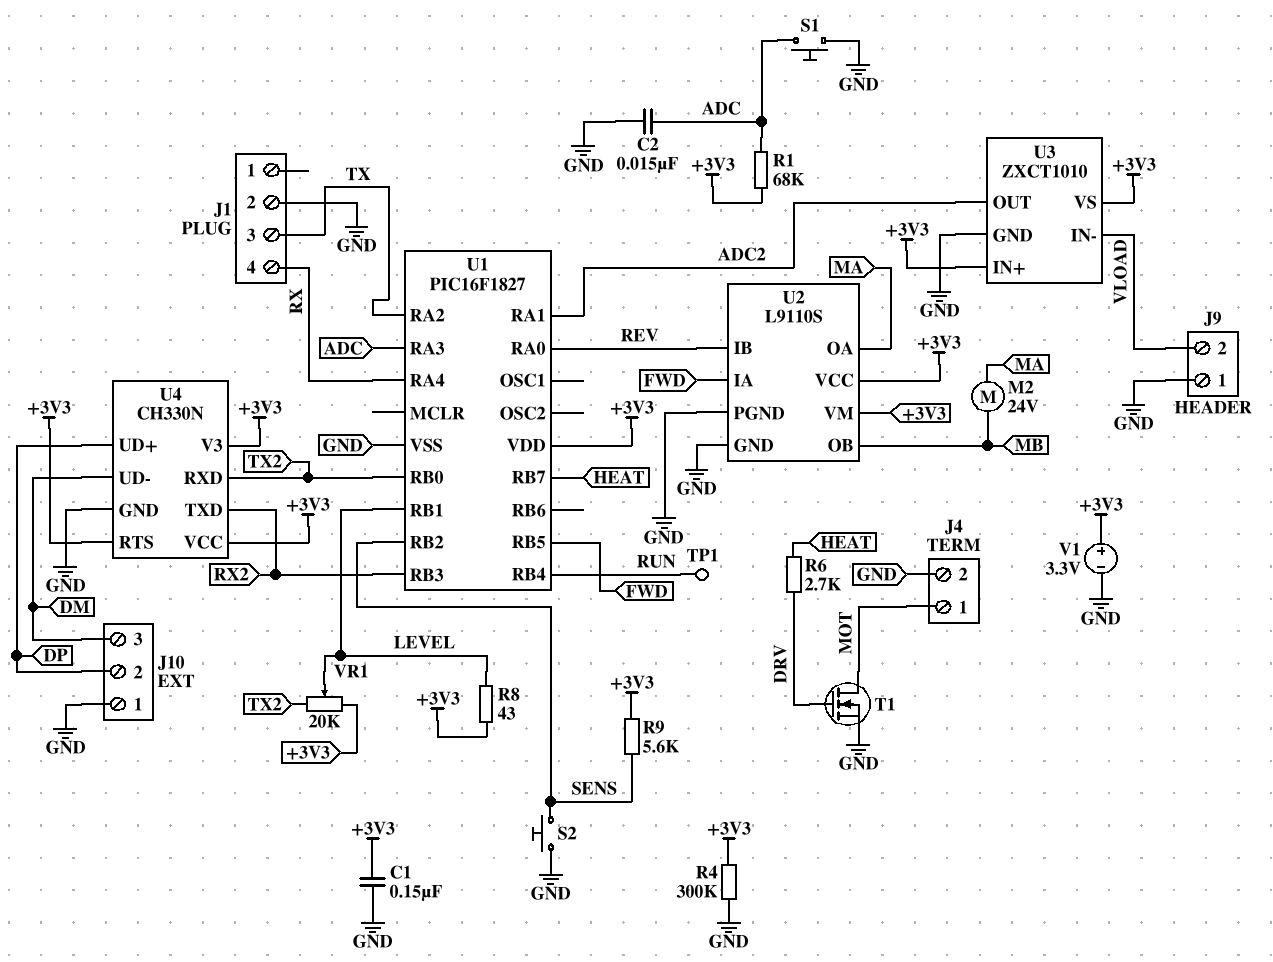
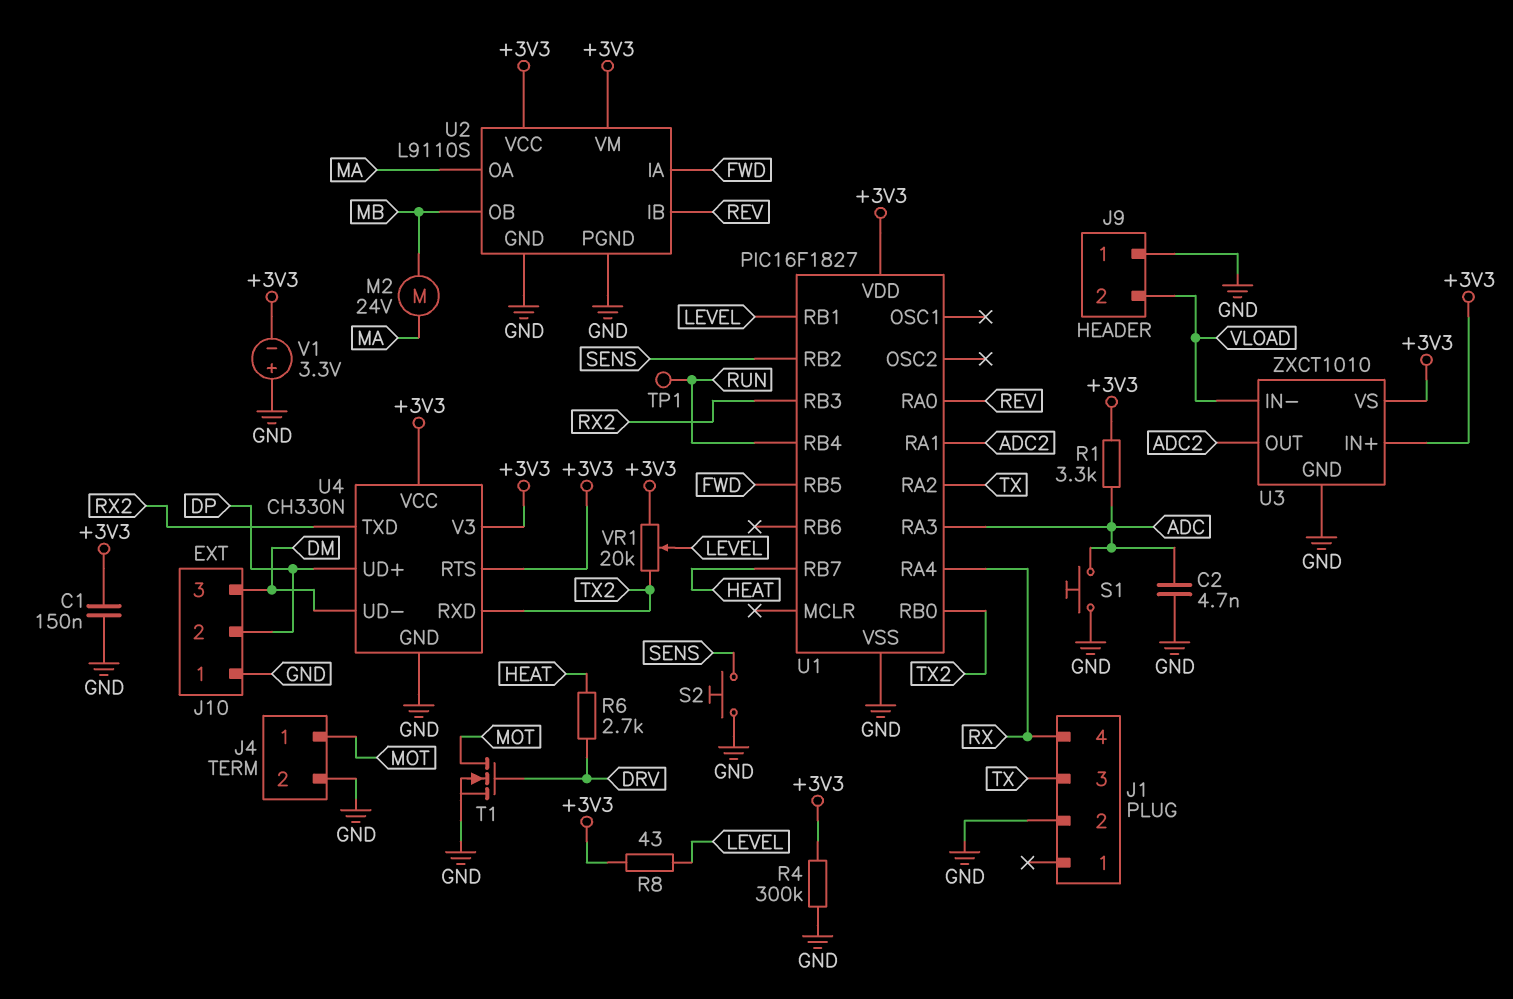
C2: 15nF (ADC, GND) -> 4.7nF (ADC, GND)
R1: 68k (+3V3, ADC) -> 3.3k (+3V3, ADC)
R9: 5.6k (+3V3, SENS) -> none
V1: 3.3V (plus +3V3, minus GND) -> 3.3V (plus GND, minus +3V3)

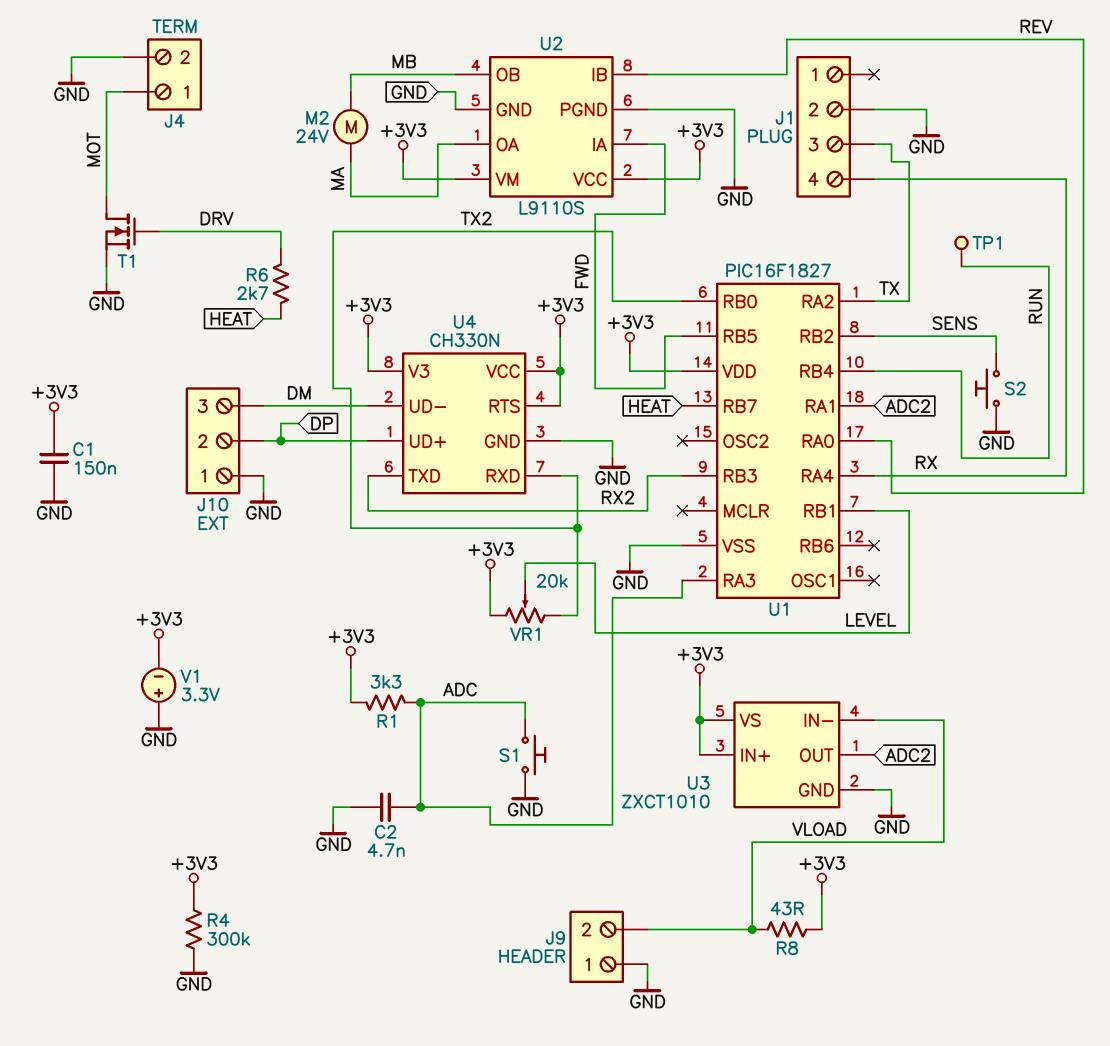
R8: 43 (+3V3, LEVEL) -> 43 (+3V3, VLOAD)

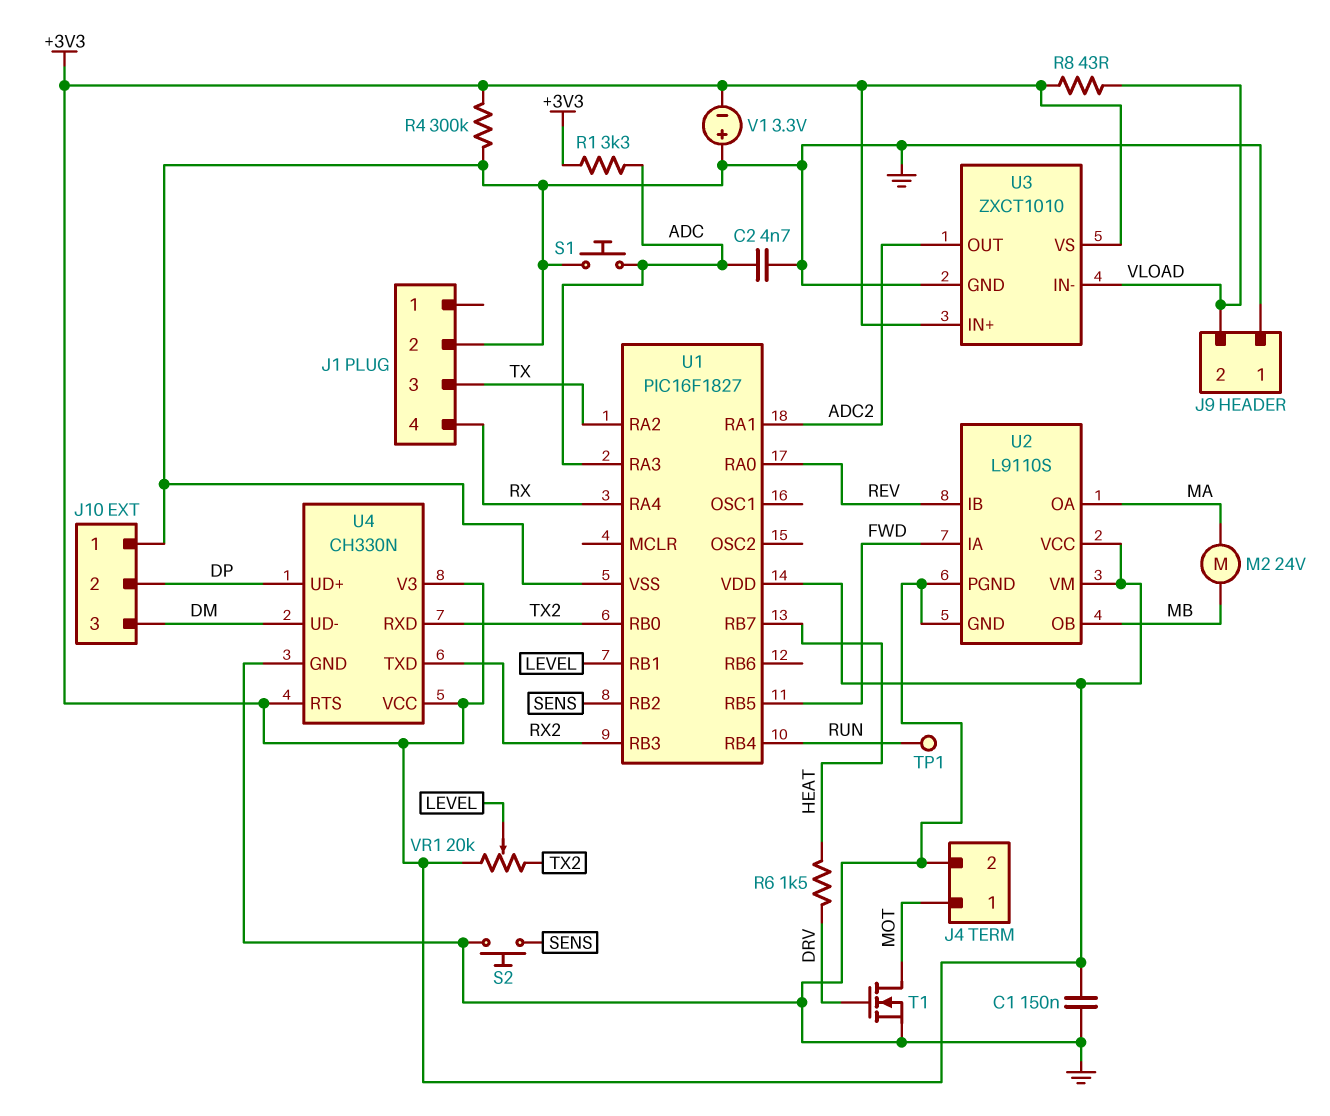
R6: 2.7k (DRV, HEAT) -> 1.5k (DRV, HEAT)

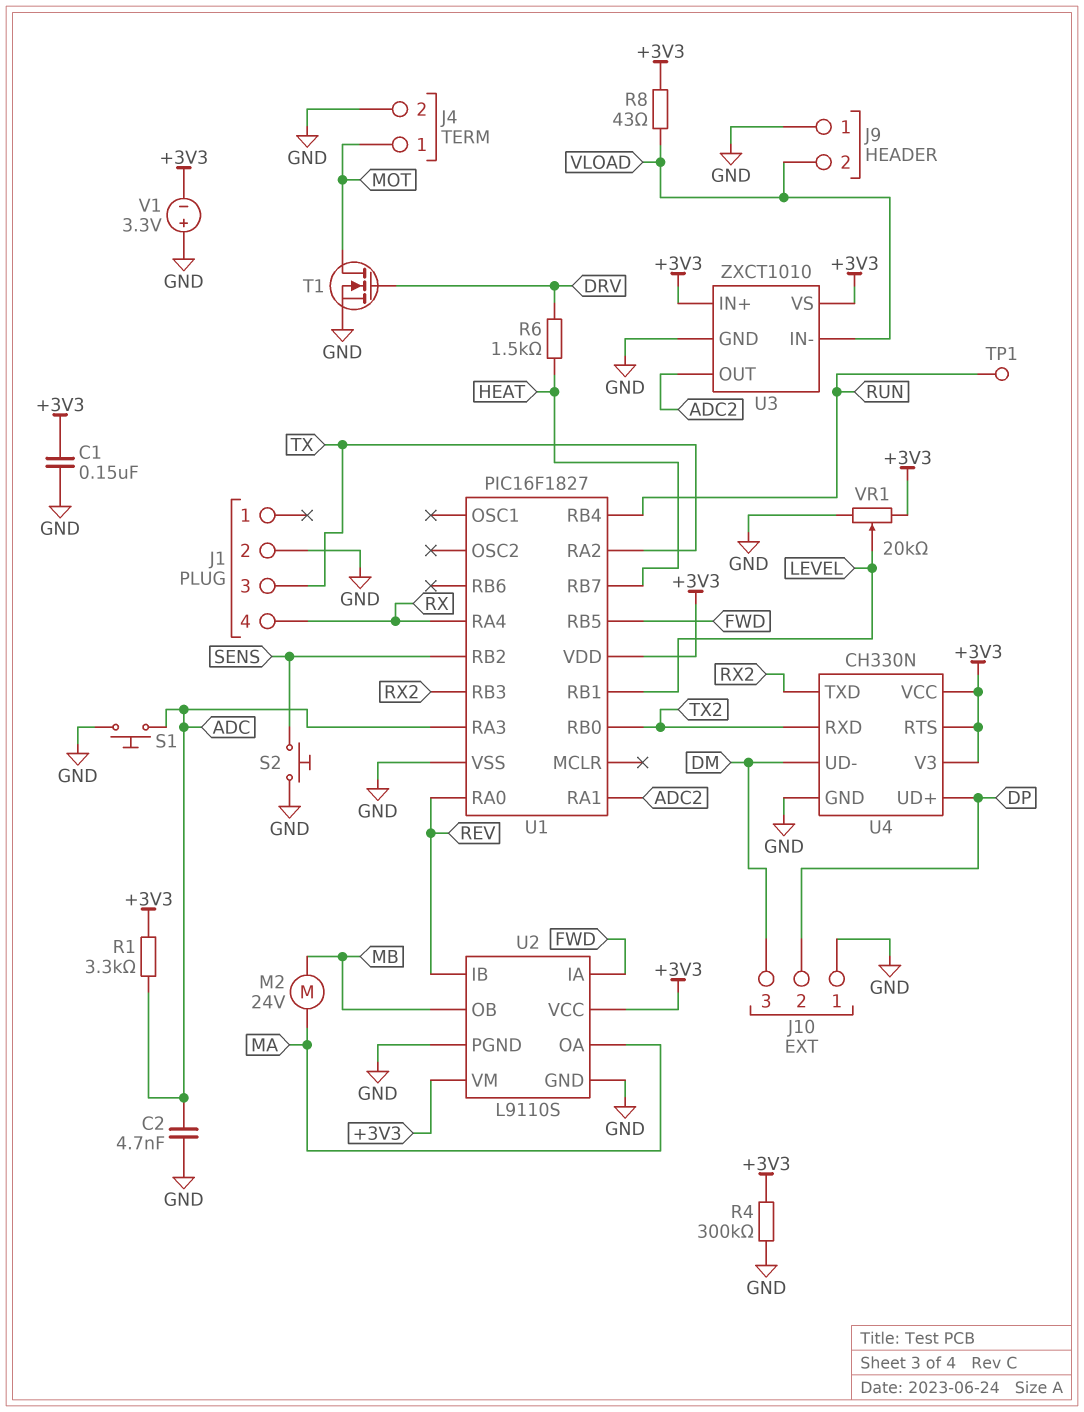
VR1: 20k (+3V3, TX2, wiper LEVEL) -> 20k (+3V3, GND, wiper LEVEL)

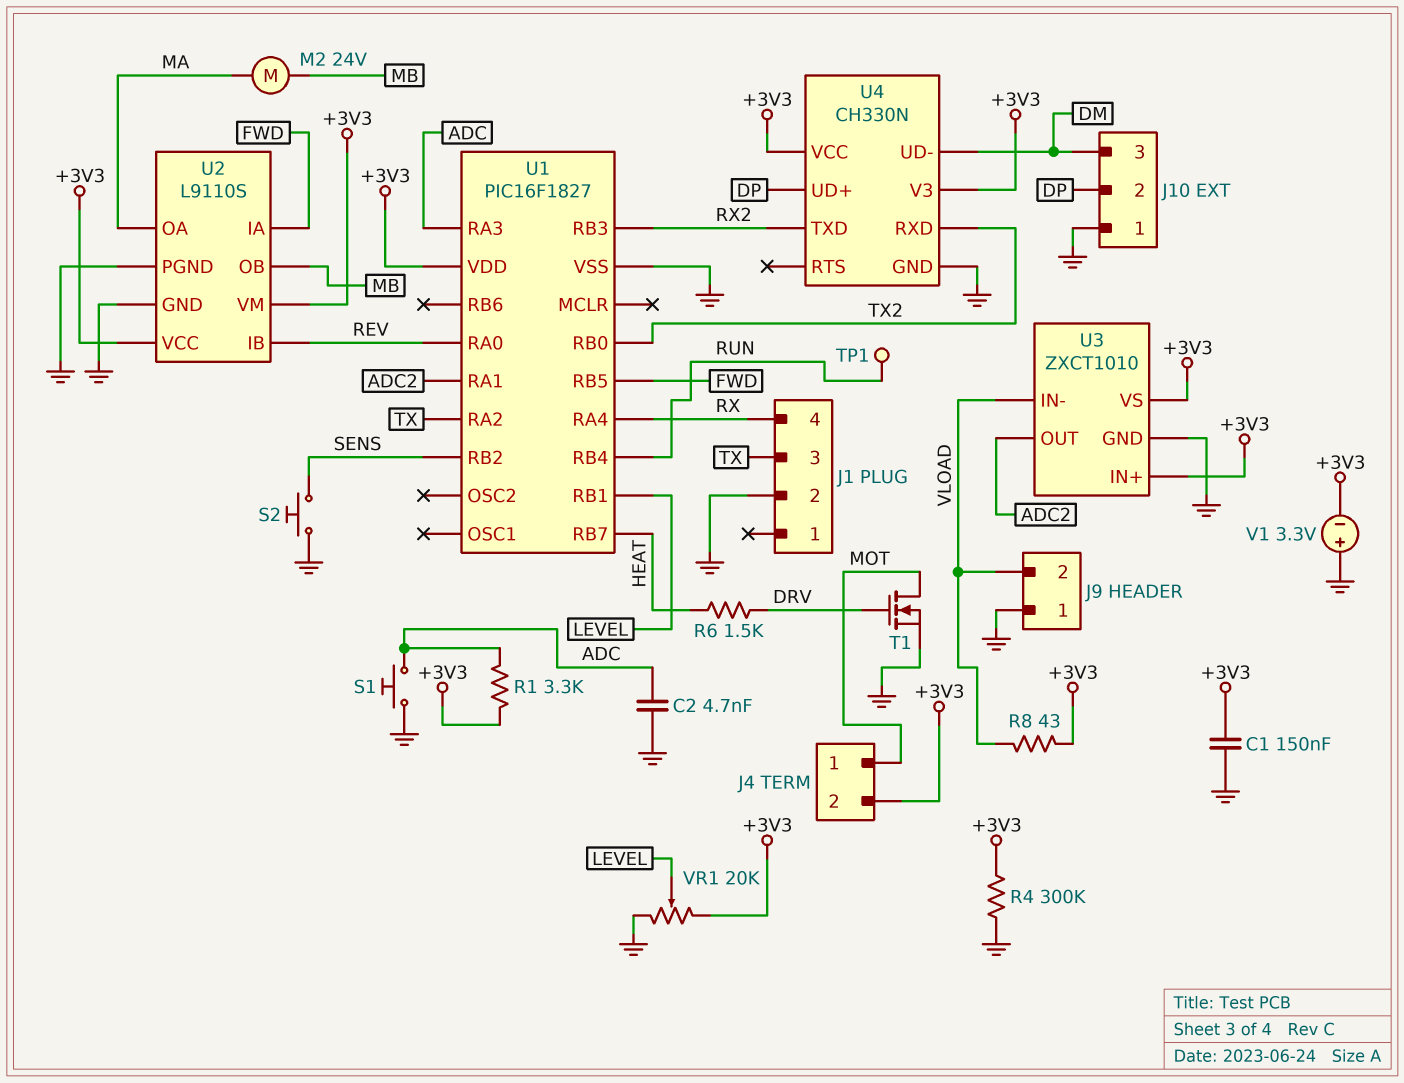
J4 pin 2: GND -> +3V3
U4 pin RTS: +3V3 -> none

